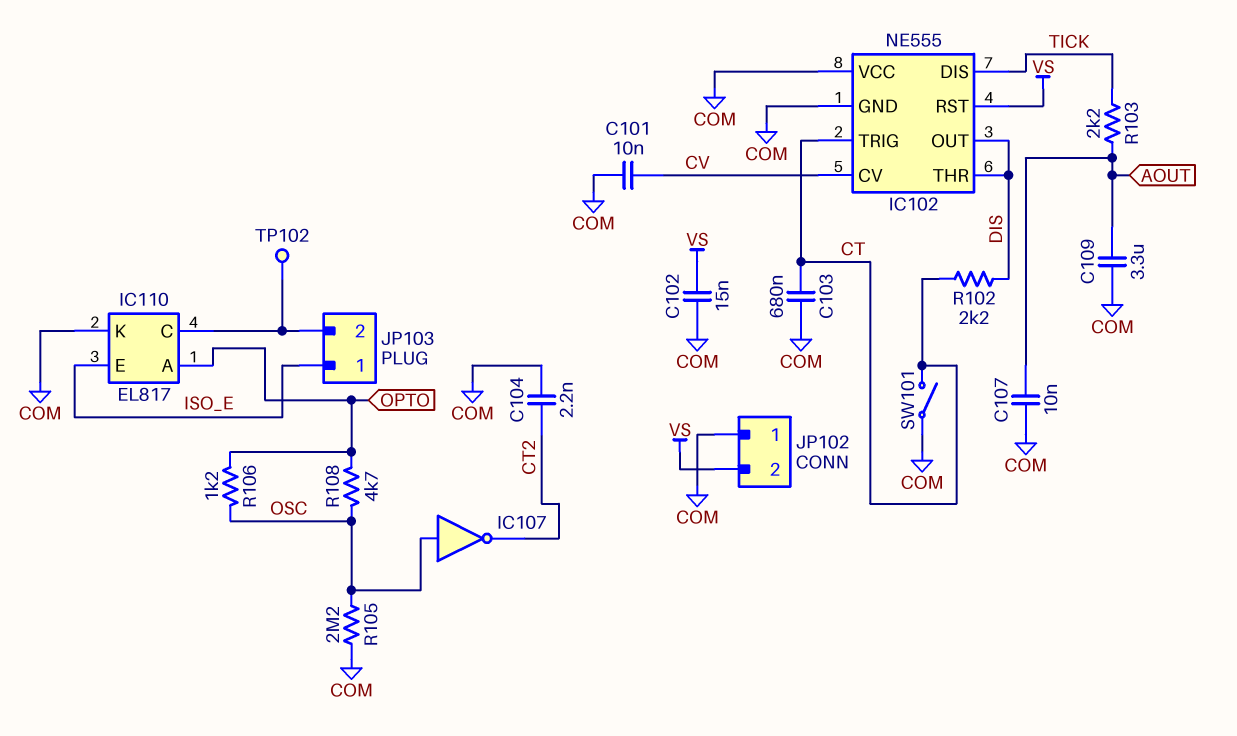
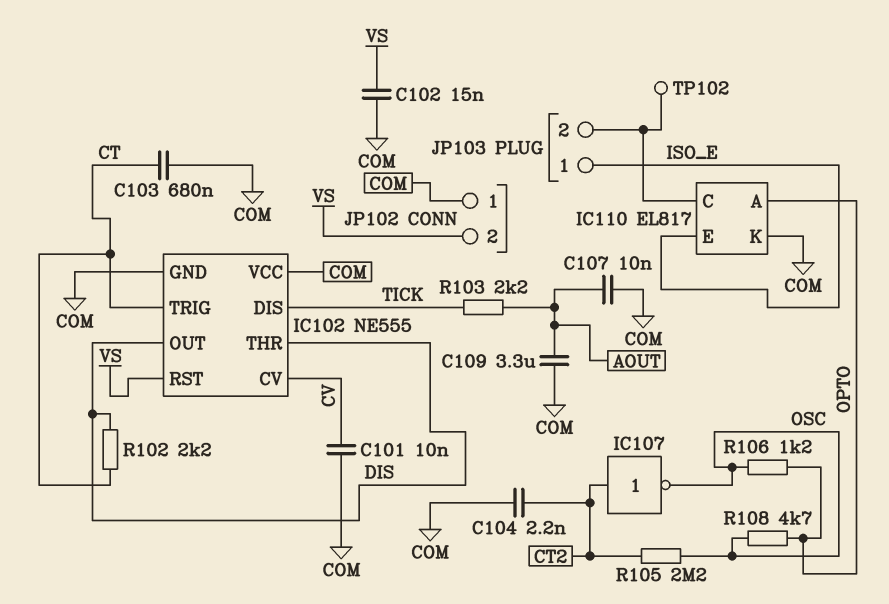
IC107: NOT (in OSC, out CT2) -> NOT (in CT2, out OSC)
R105: 2.2M (COM, OSC) -> 2.2M (CT2, OSC)
SW101: switch (COM, CT) -> none

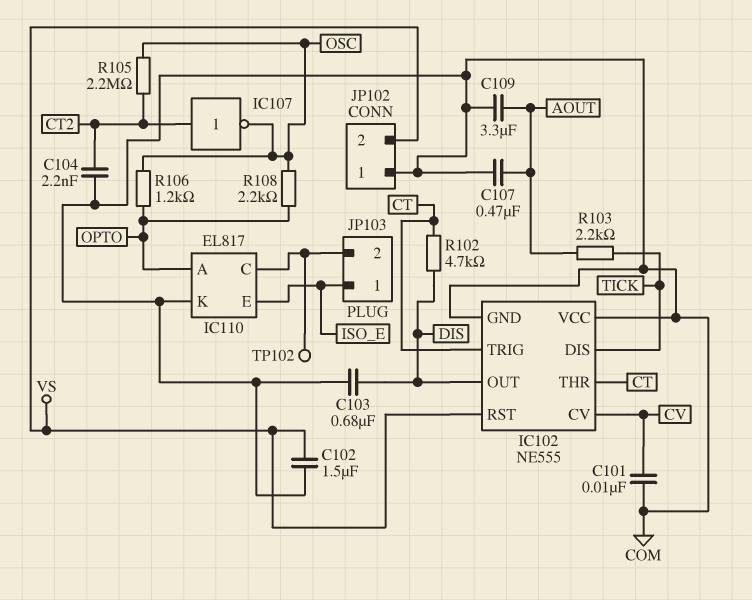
C102: 15nF (COM, VS) -> 1.5uF (COM, VS)
C103: 680nF (COM, CT) -> 680nF (COM, DIS)
C107: 10nF (AOUT, COM) -> 470nF (AOUT, COM)
IC102 pin THR: DIS -> CT
R102: 2.2k (CT, DIS) -> 4.7k (CT, DIS)
R108: 4.7k (OPTO, OSC) -> 2.2k (OPTO, OSC)

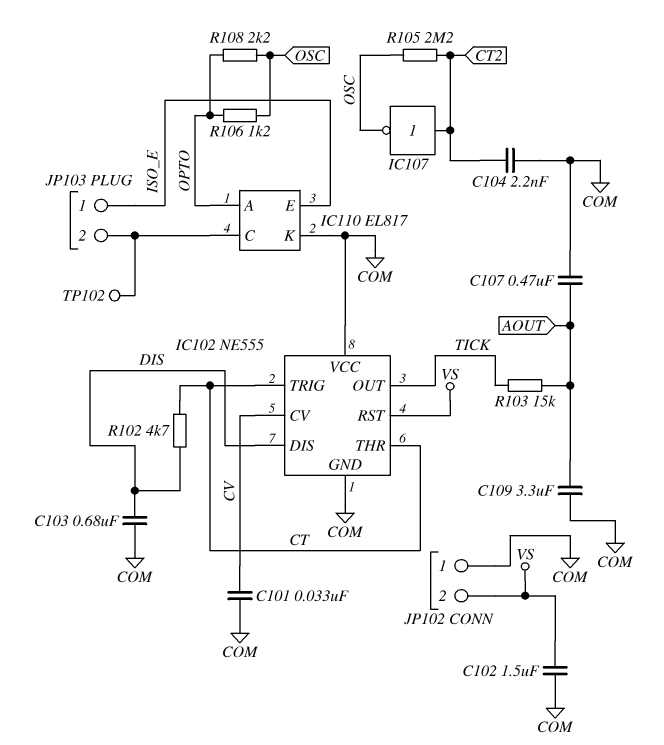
C101: 10nF (COM, CV) -> 33nF (COM, CV)
IC102 pin DIS: TICK -> DIS
IC102 pin OUT: DIS -> TICK
R103: 2.2k (AOUT, TICK) -> 15k (AOUT, TICK)

